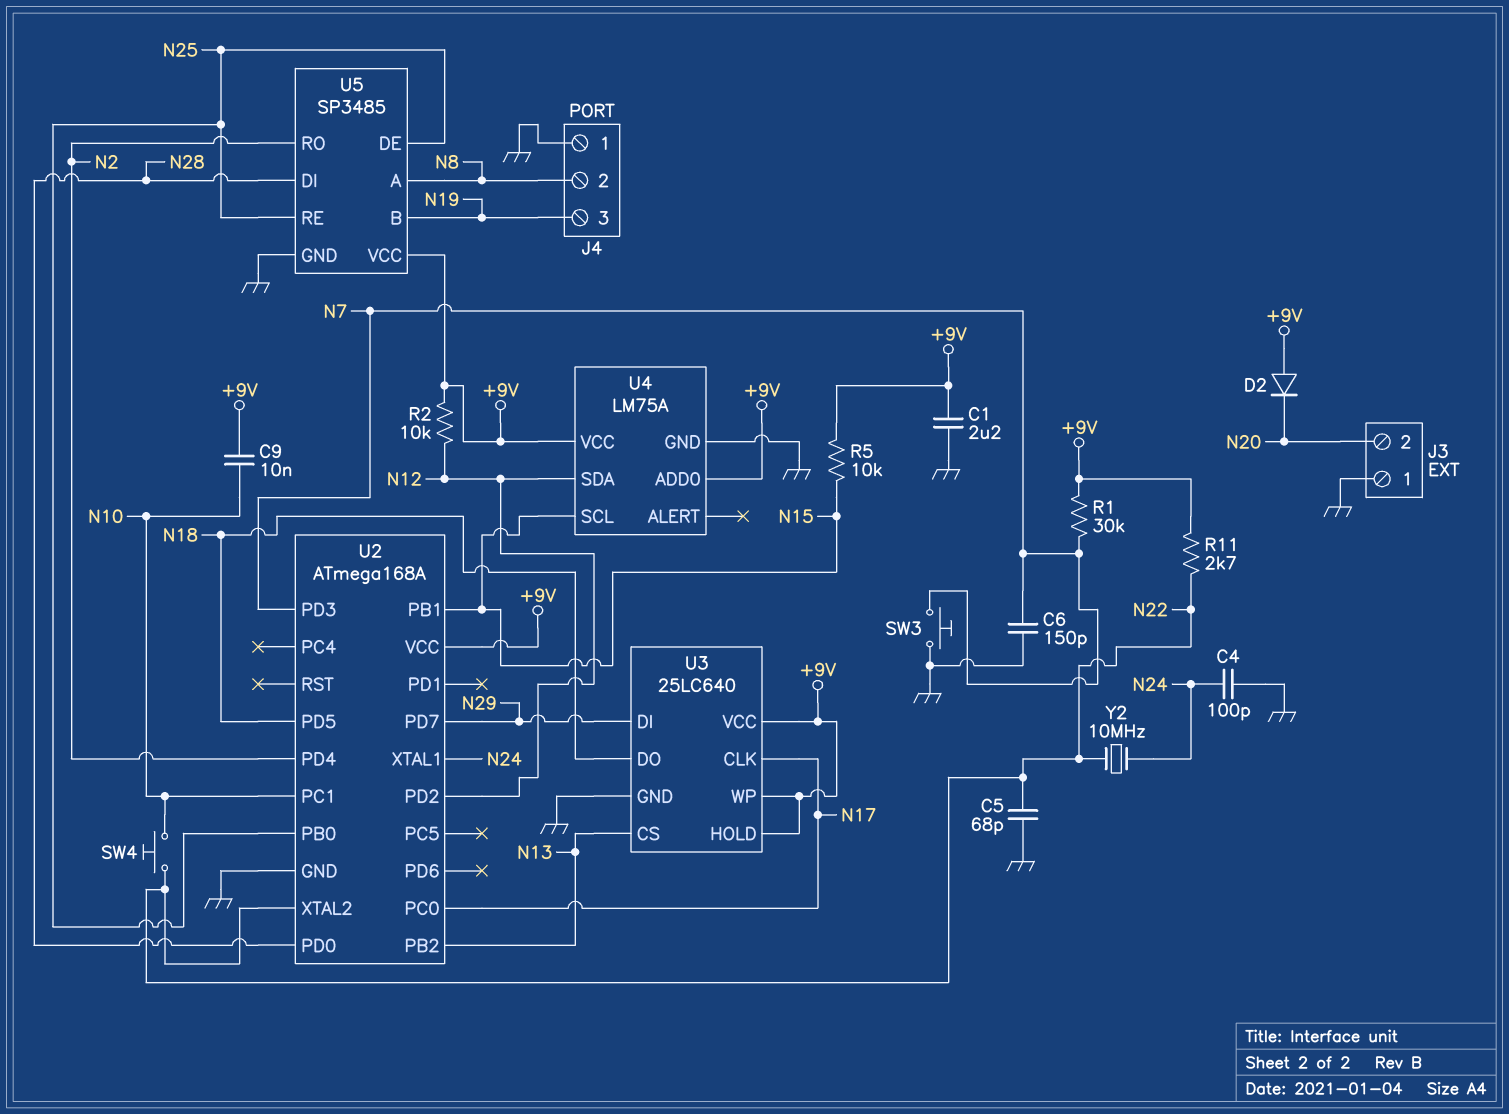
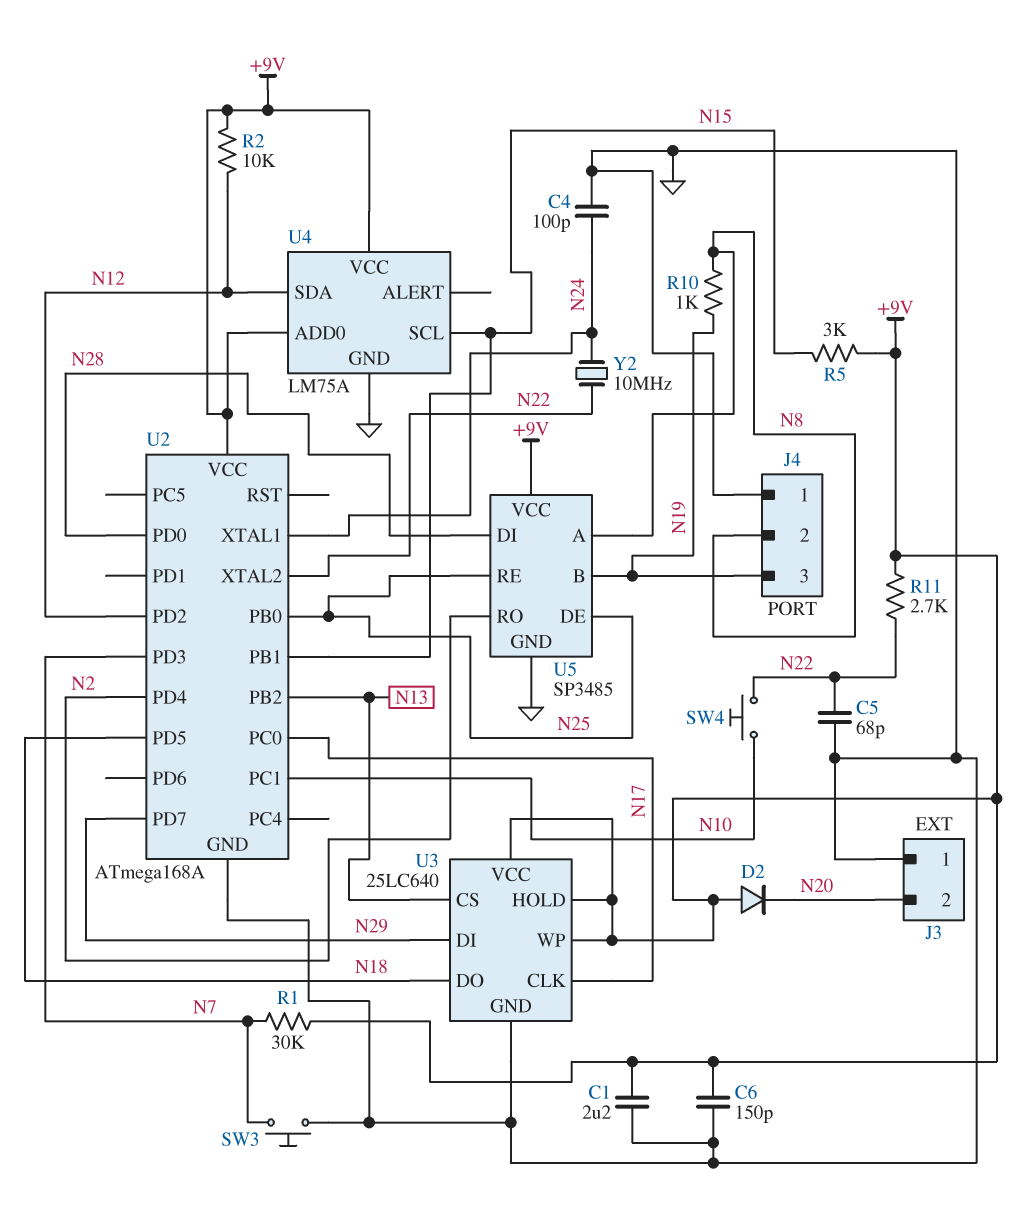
C6: 150pF (GND, N7) -> 150pF (+9V, GND)
C9: 10nF (+9V, N10) -> none
R5: 10k (+9V, N15) -> 3k (+9V, N15)
R10: none -> 1k (N8, N19)

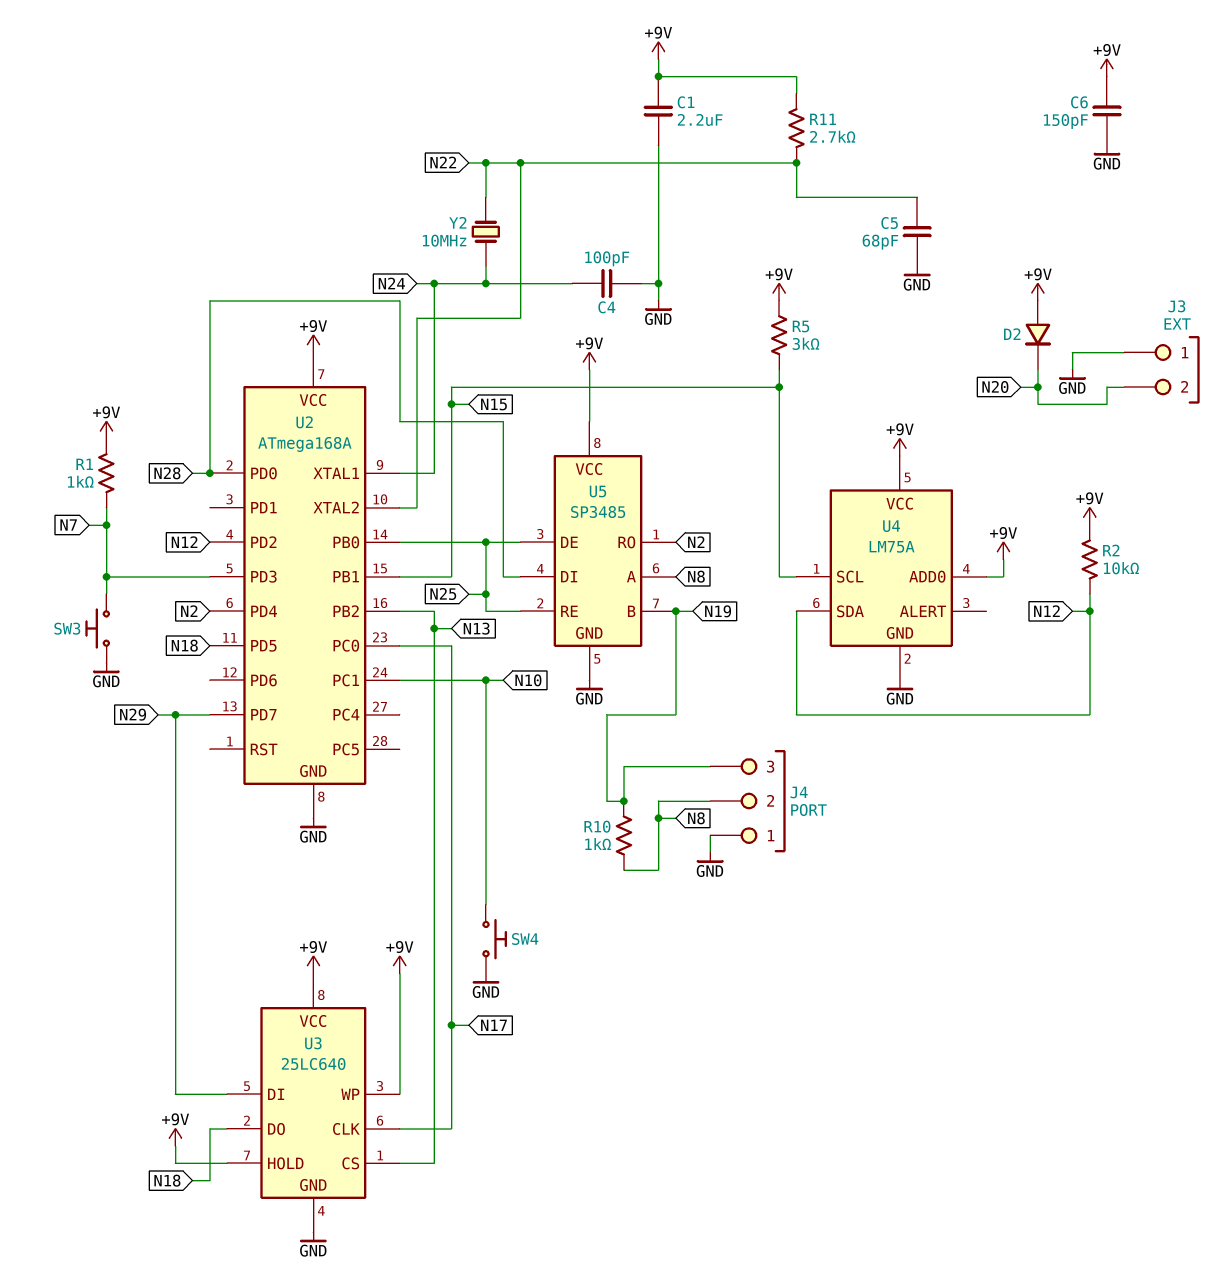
R1: 30k (+9V, N7) -> 1k (+9V, N7)
SW4: button (N10, N22) -> button (GND, N10)

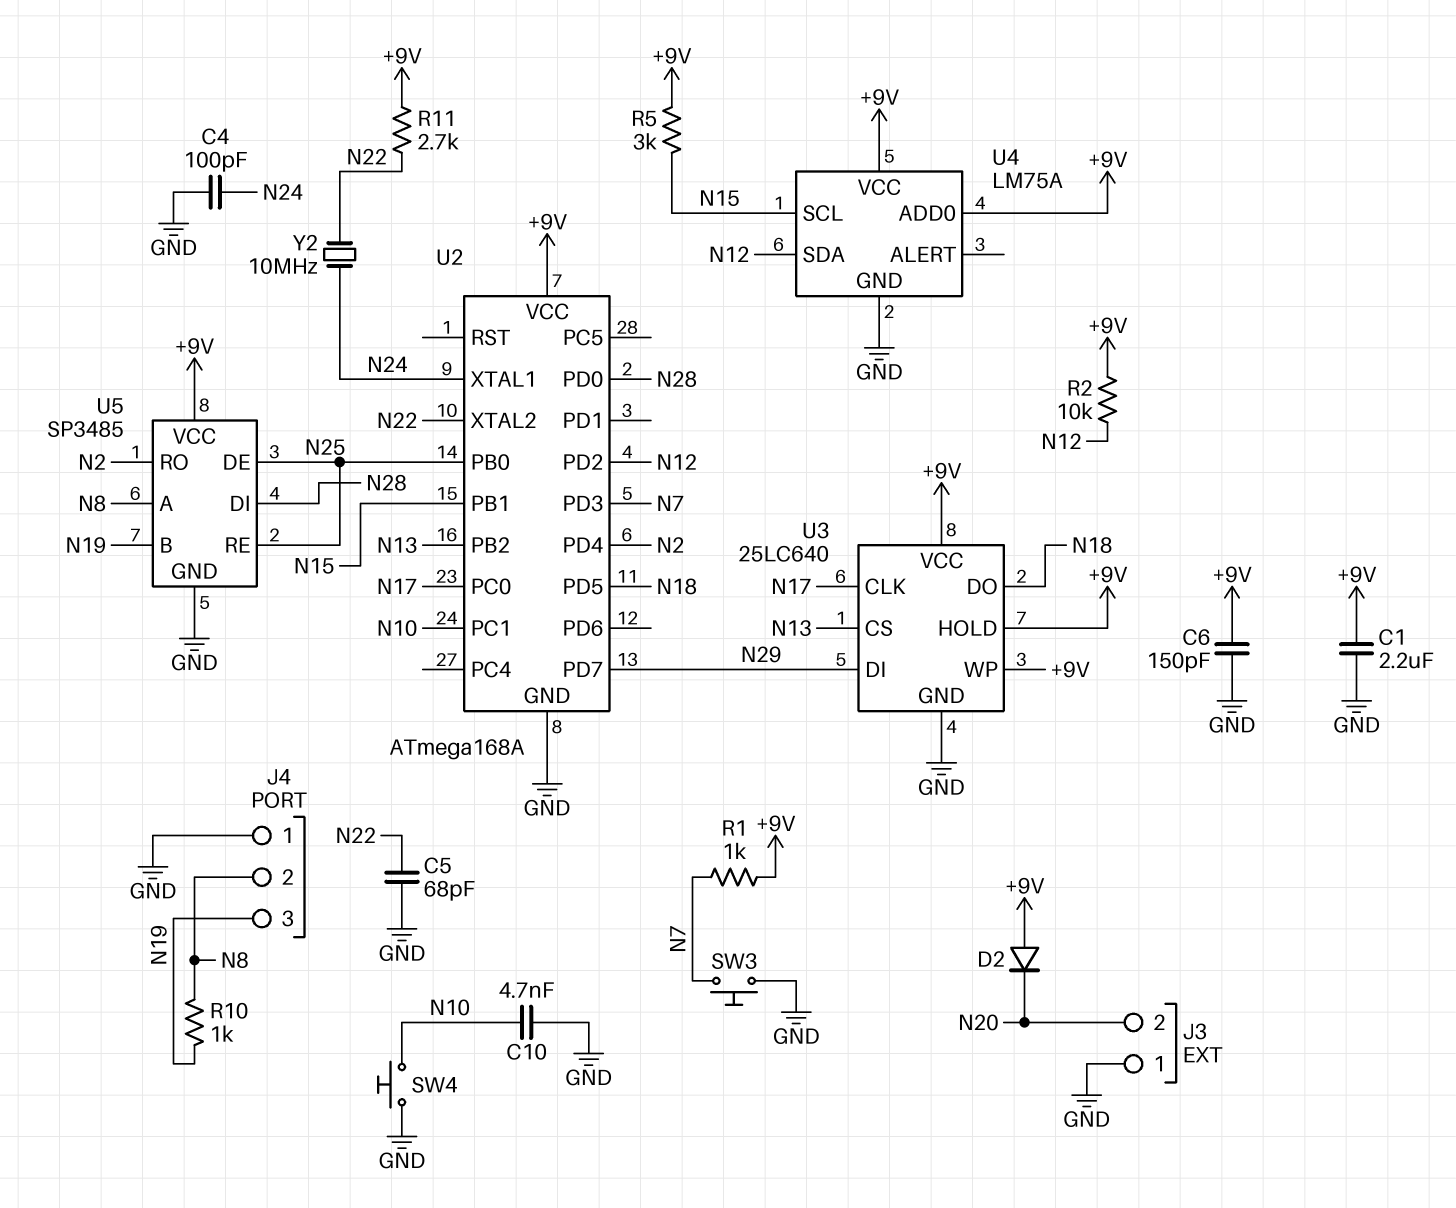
C10: none -> 4.7nF (GND, N10)

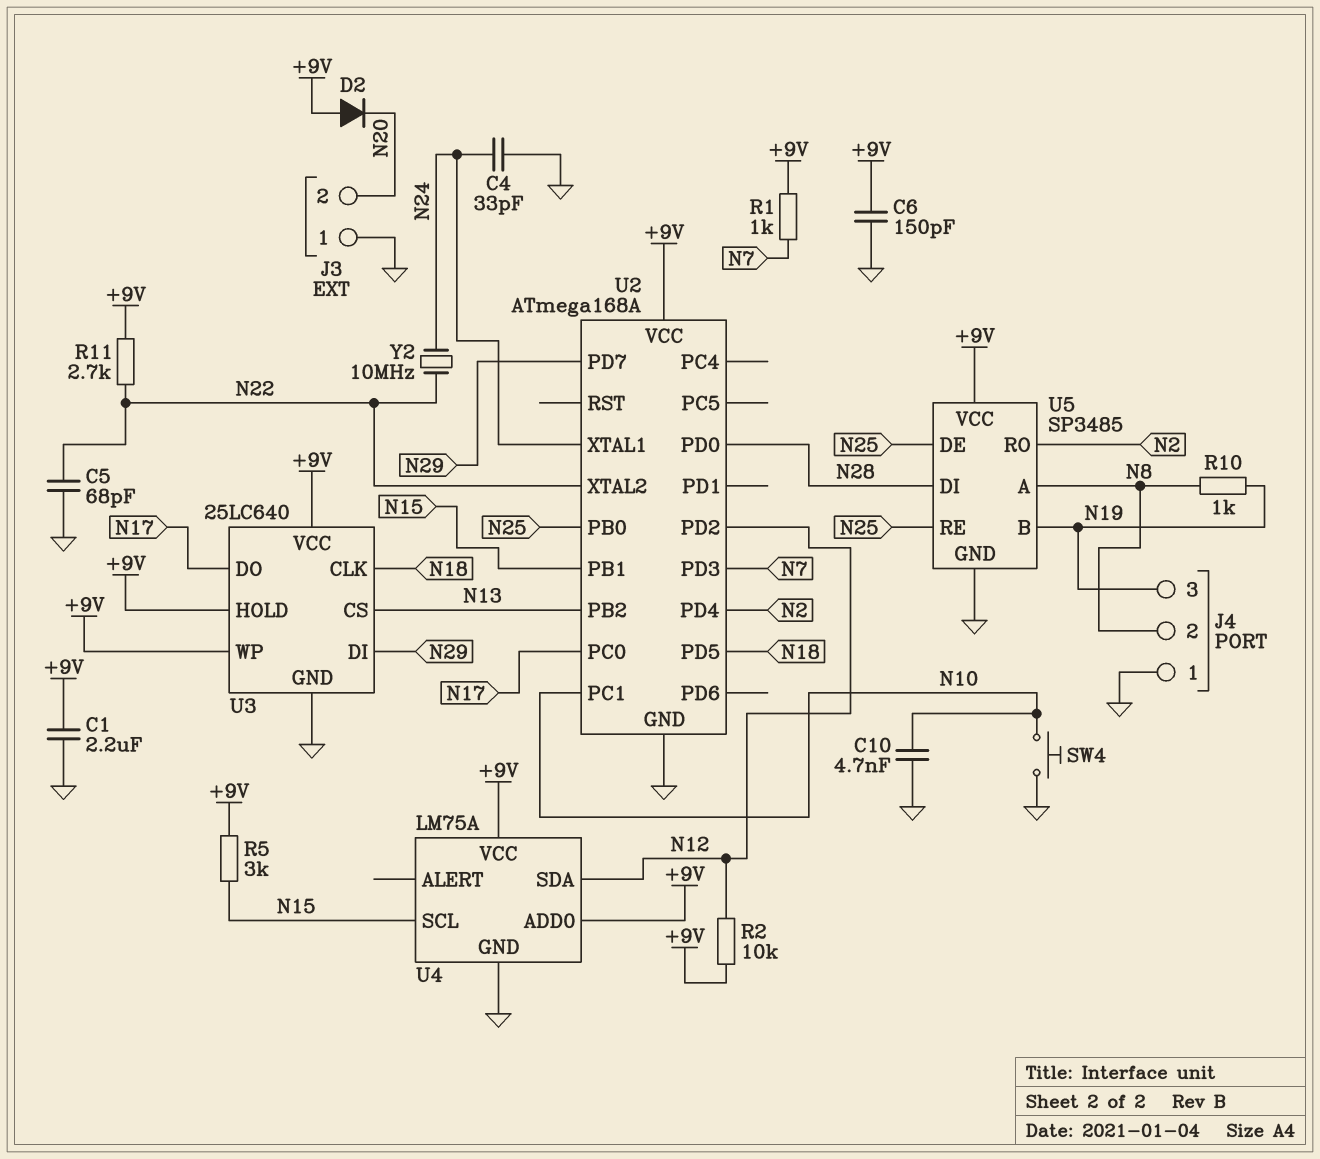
C4: 100pF (GND, N24) -> 33pF (GND, N24)
SW3: button (GND, N7) -> none
U3 pin CLK: N17 -> N18
U3 pin DO: N18 -> N17

